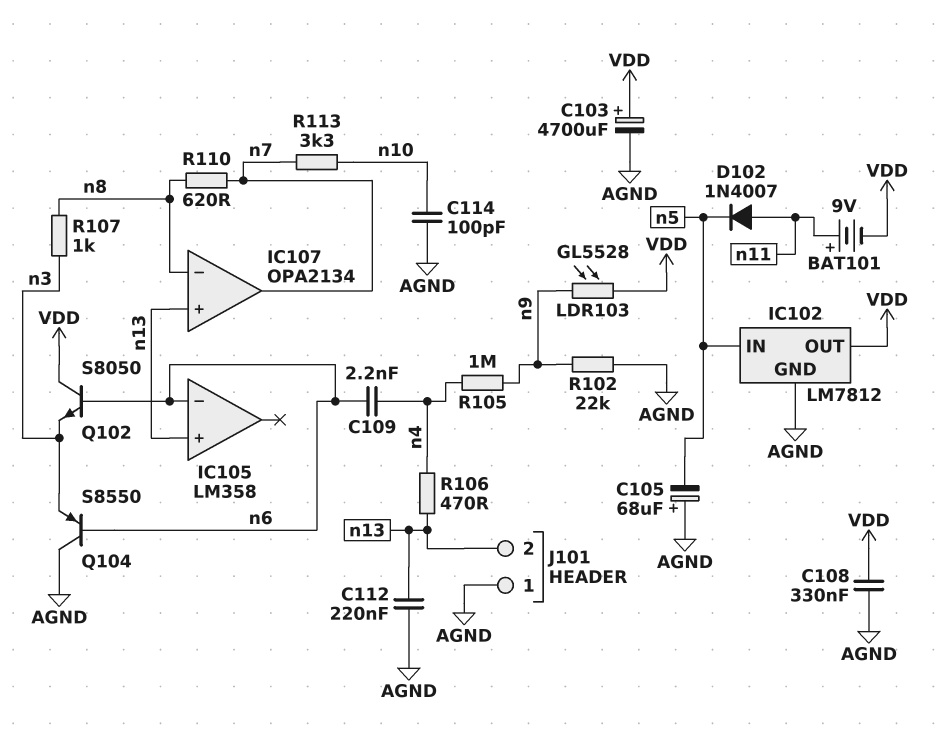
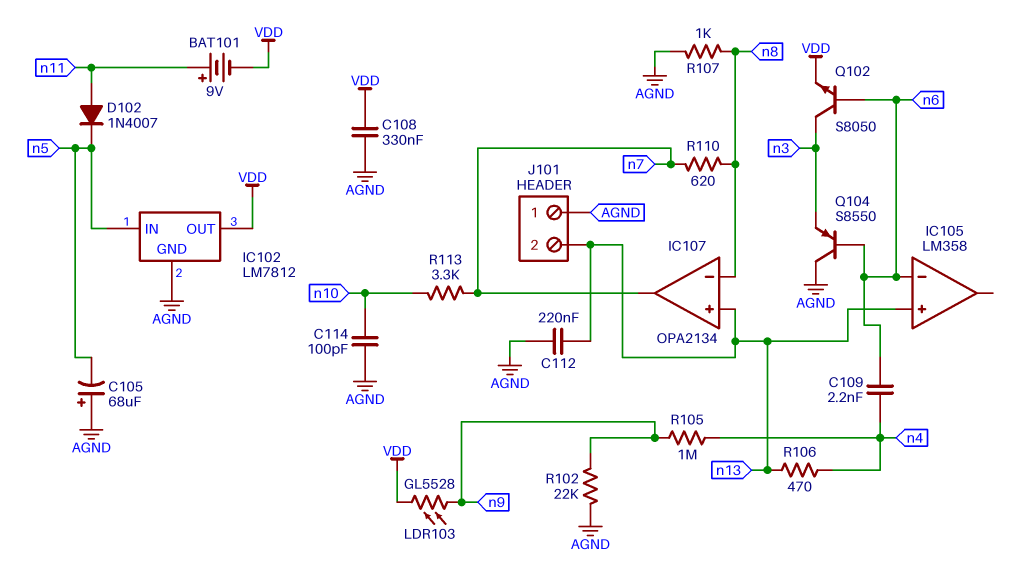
C103: 4700uF (plus VDD, minus AGND) -> none
Q102: NPN S8050 (B n6, C VDD, E n3) -> NPN S8050 (B n6, C n3, E VDD)
R107: 1k (n3, n8) -> 1k (AGND, n8)

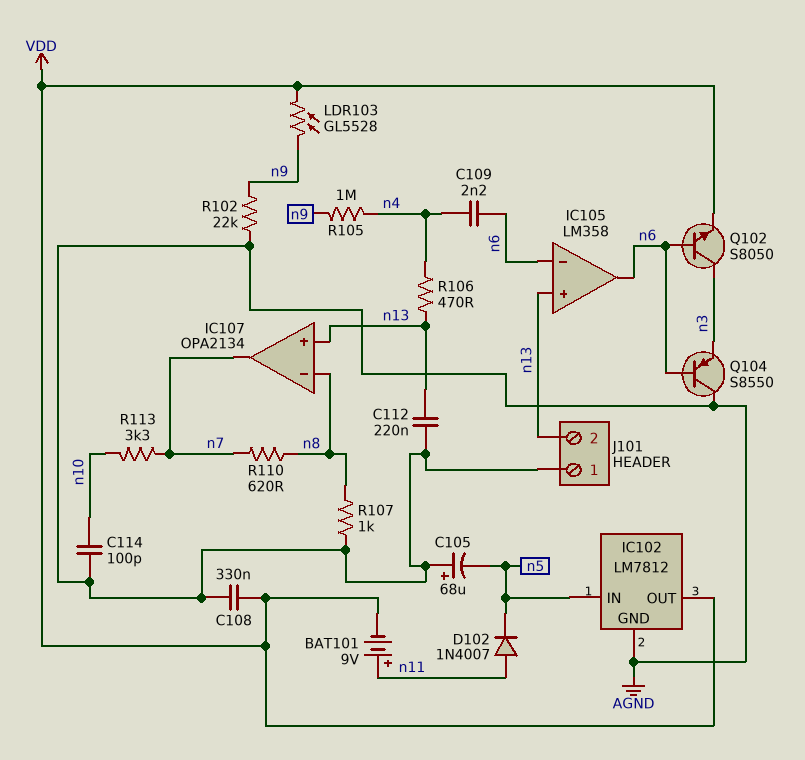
IC105 pin out: none -> n6

